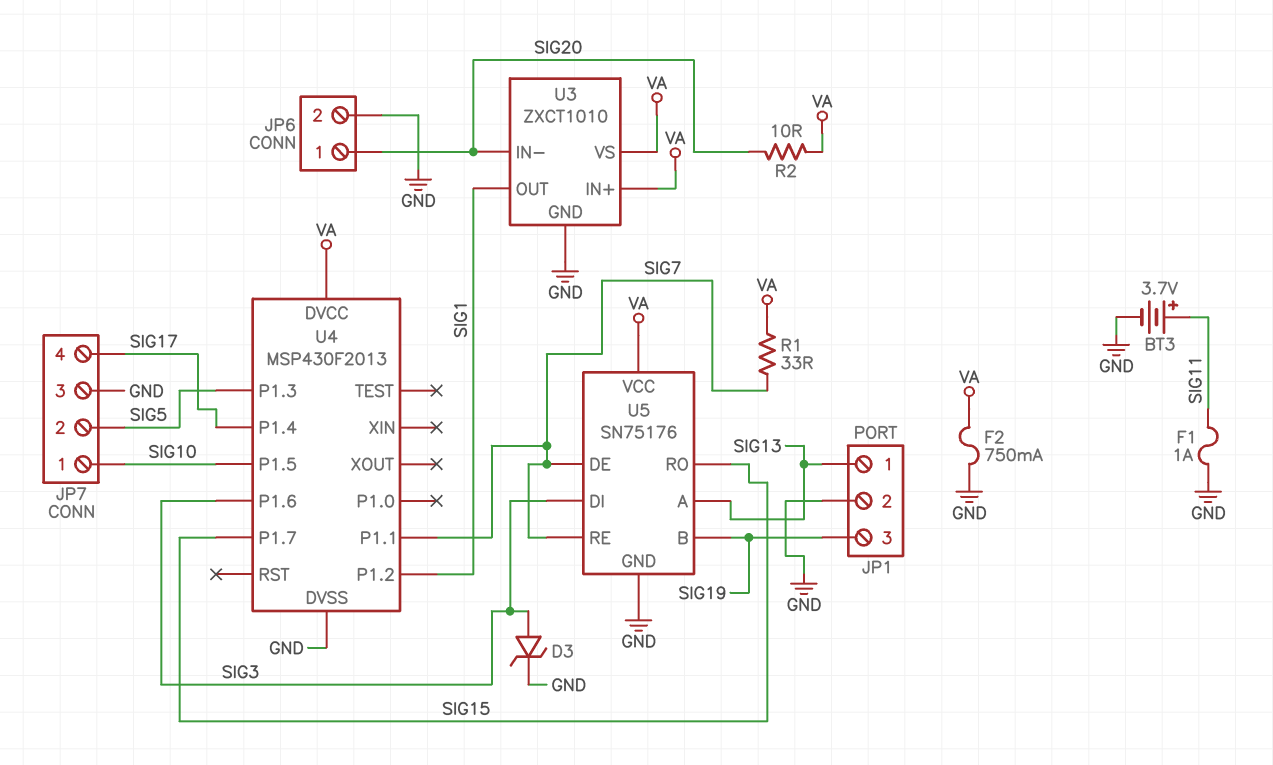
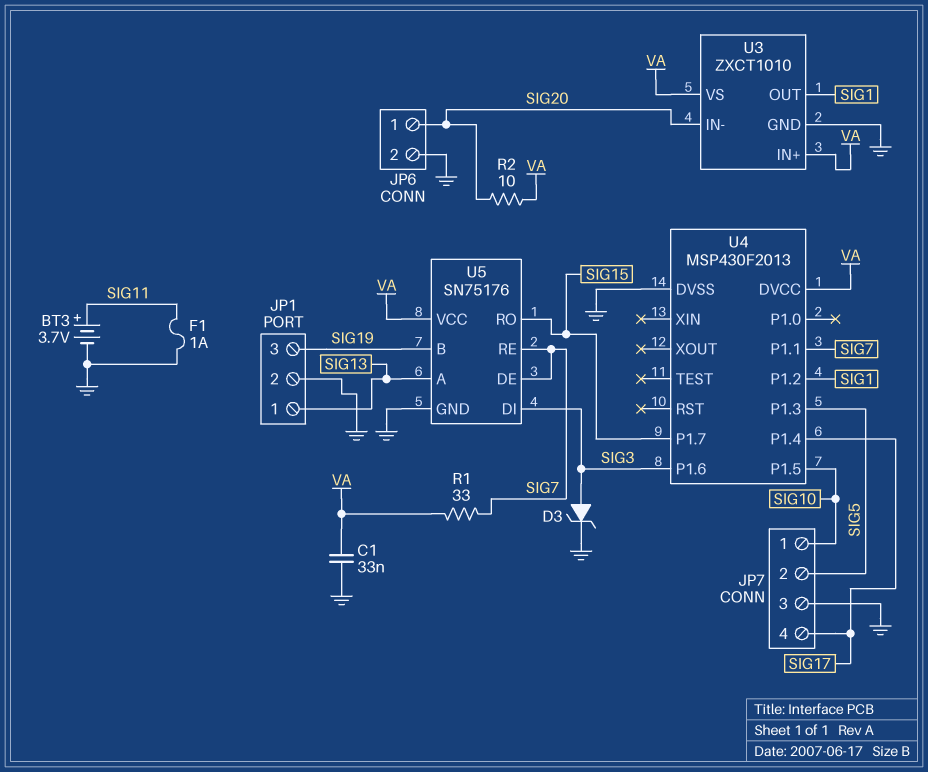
C1: none -> 33nF (GND, VA)
F2: 750mA (GND, VA) -> none

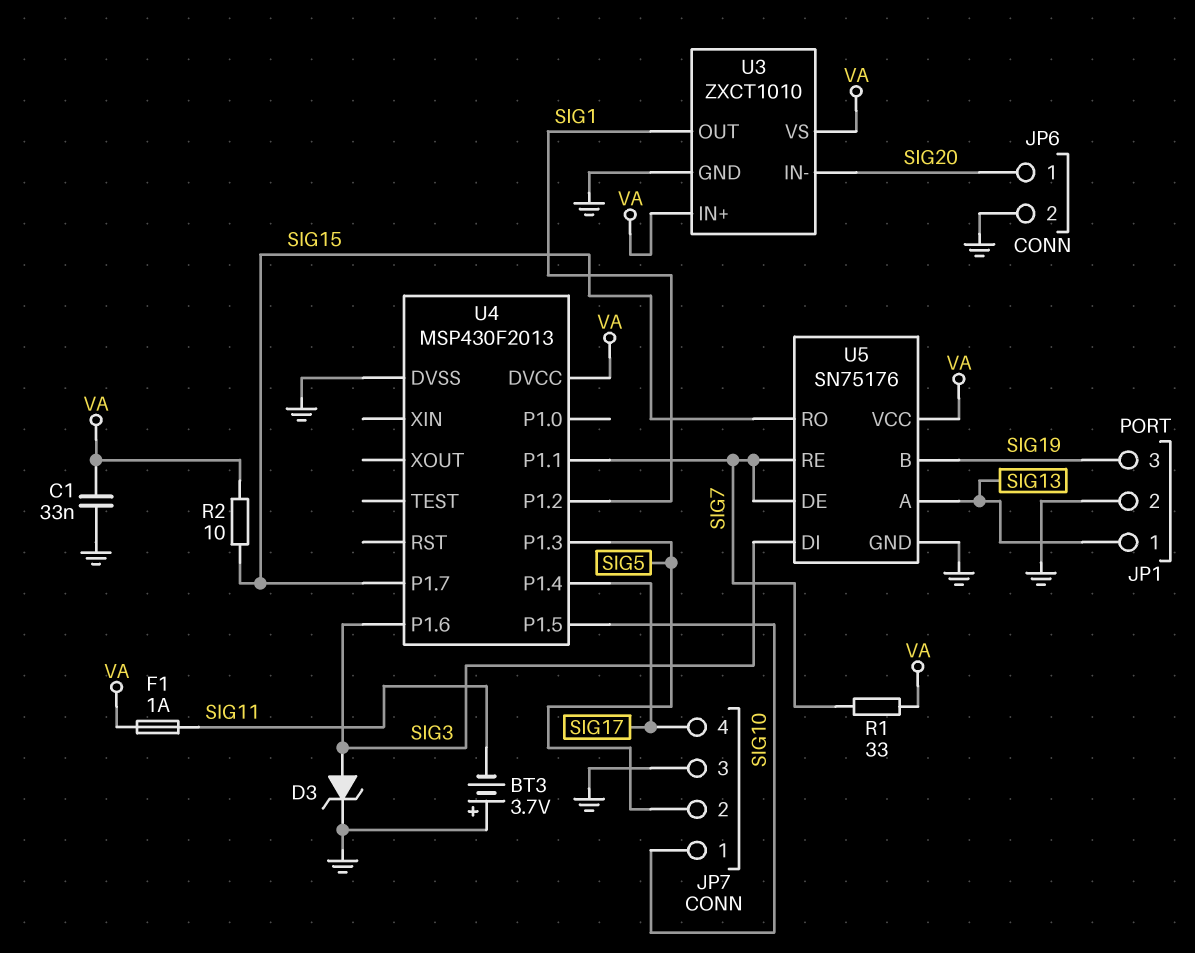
BT3: 3.7V (plus SIG11, minus GND) -> 3.7V (plus GND, minus SIG11)
F1: 1A (GND, SIG11) -> 1A (SIG11, VA)
R2: 10 (SIG20, VA) -> 10 (SIG15, VA)

